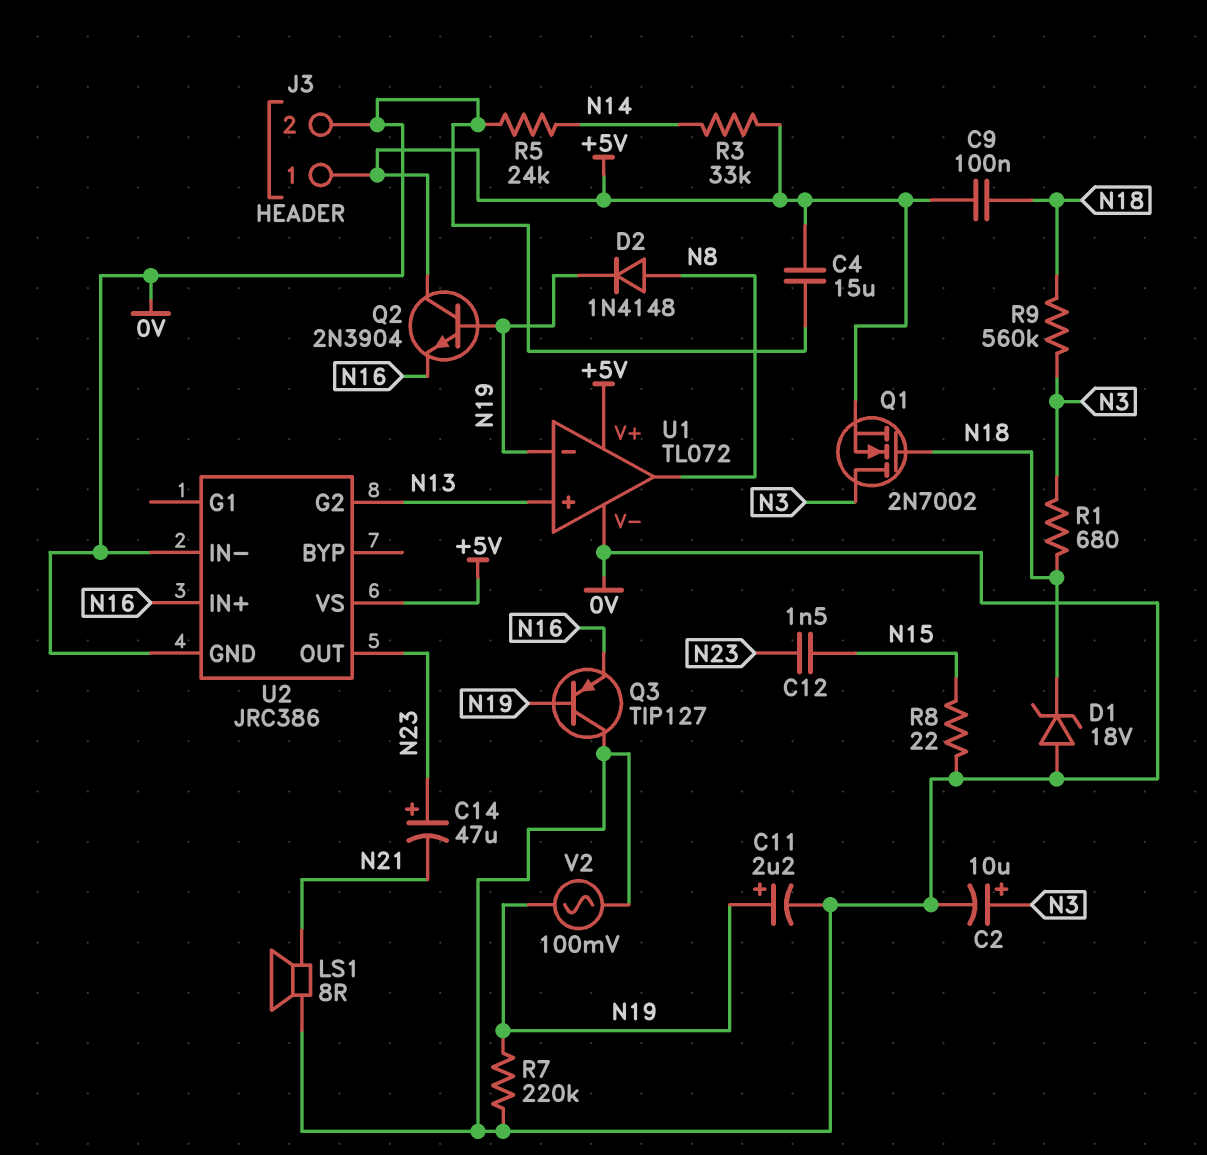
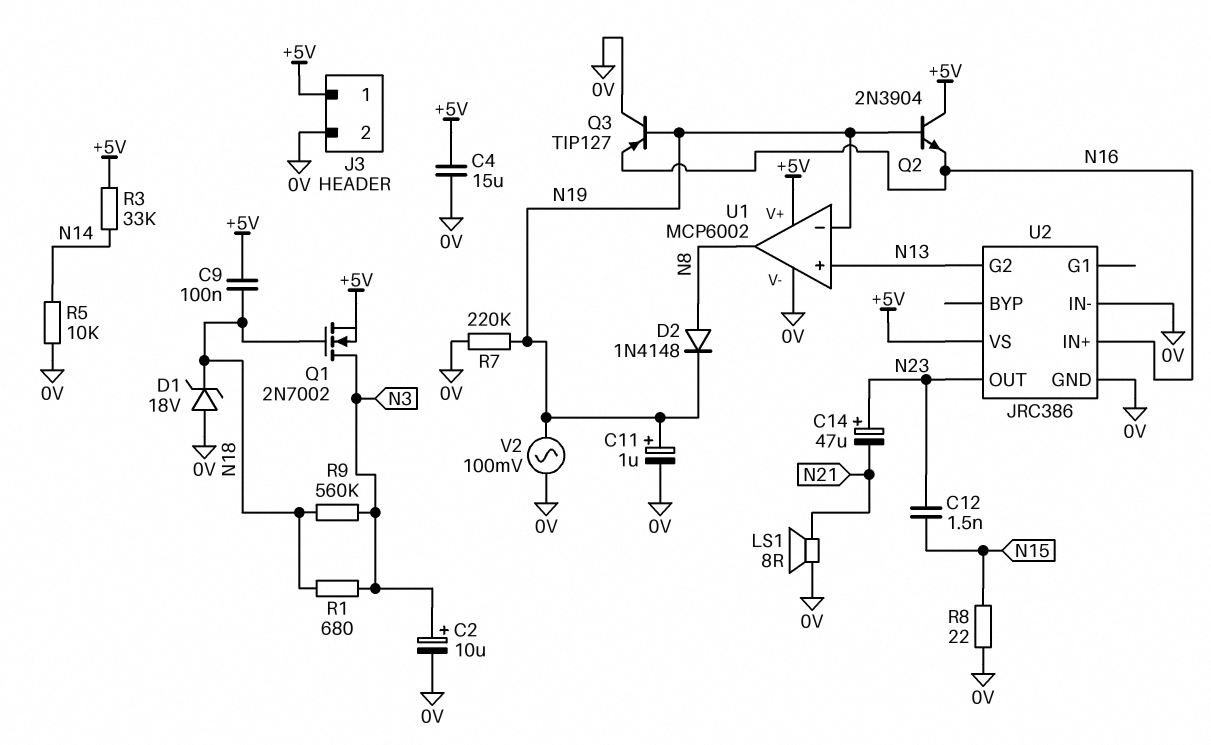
C11: 2.2uF (plus N19, minus 0V) -> 1uF (plus N19, minus 0V)
R5: 24k (0V, N14) -> 10k (0V, N14)
U1: TL072 -> MCP6002

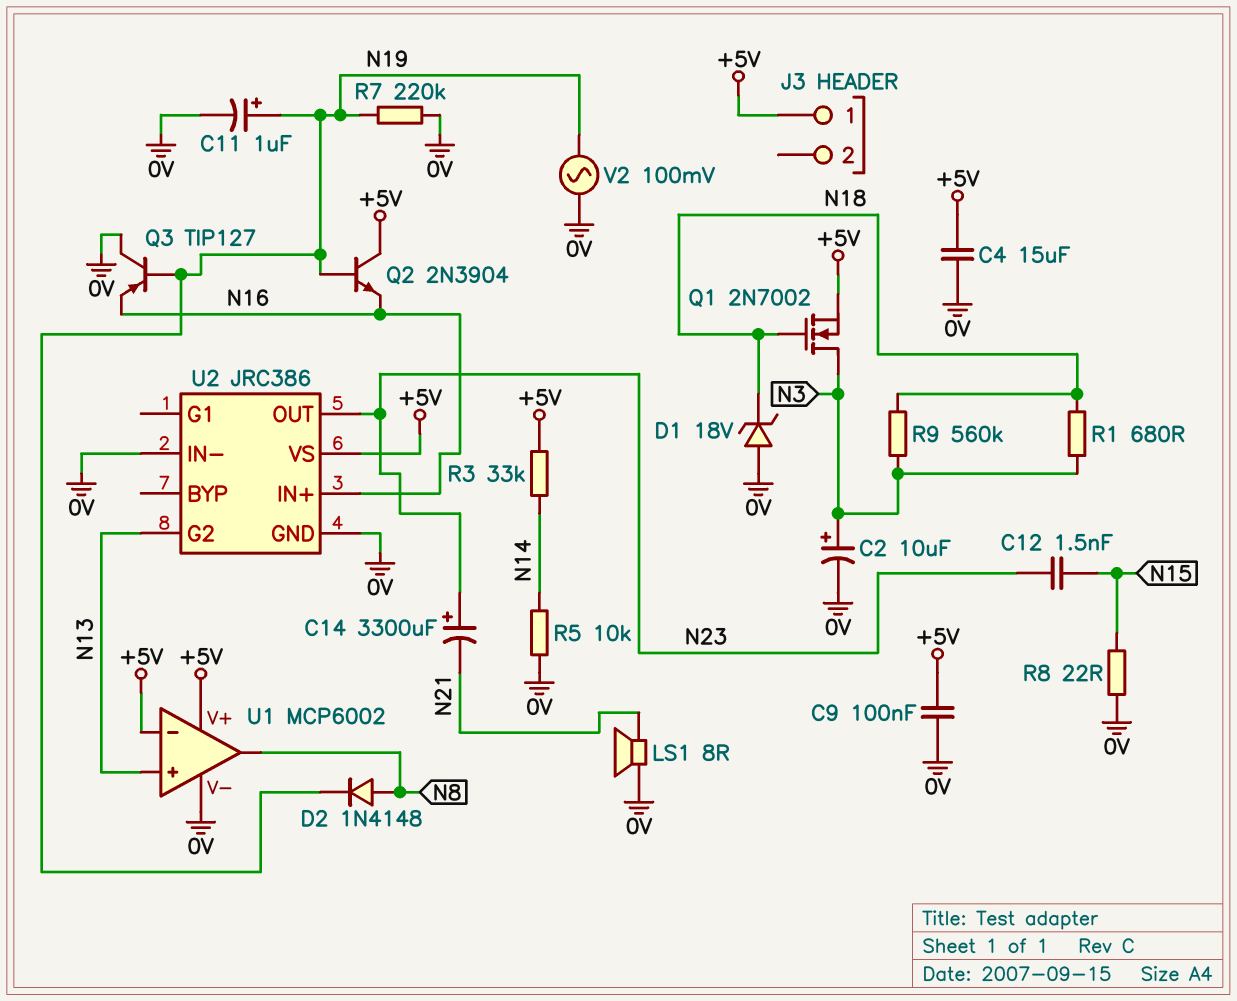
C9: 100nF (+5V, N18) -> 100nF (+5V, 0V)
C14: 47uF (plus N23, minus N21) -> 3300uF (plus N23, minus N21)
J3 pin 2: 0V -> none
U1 pin in-: N19 -> +5V

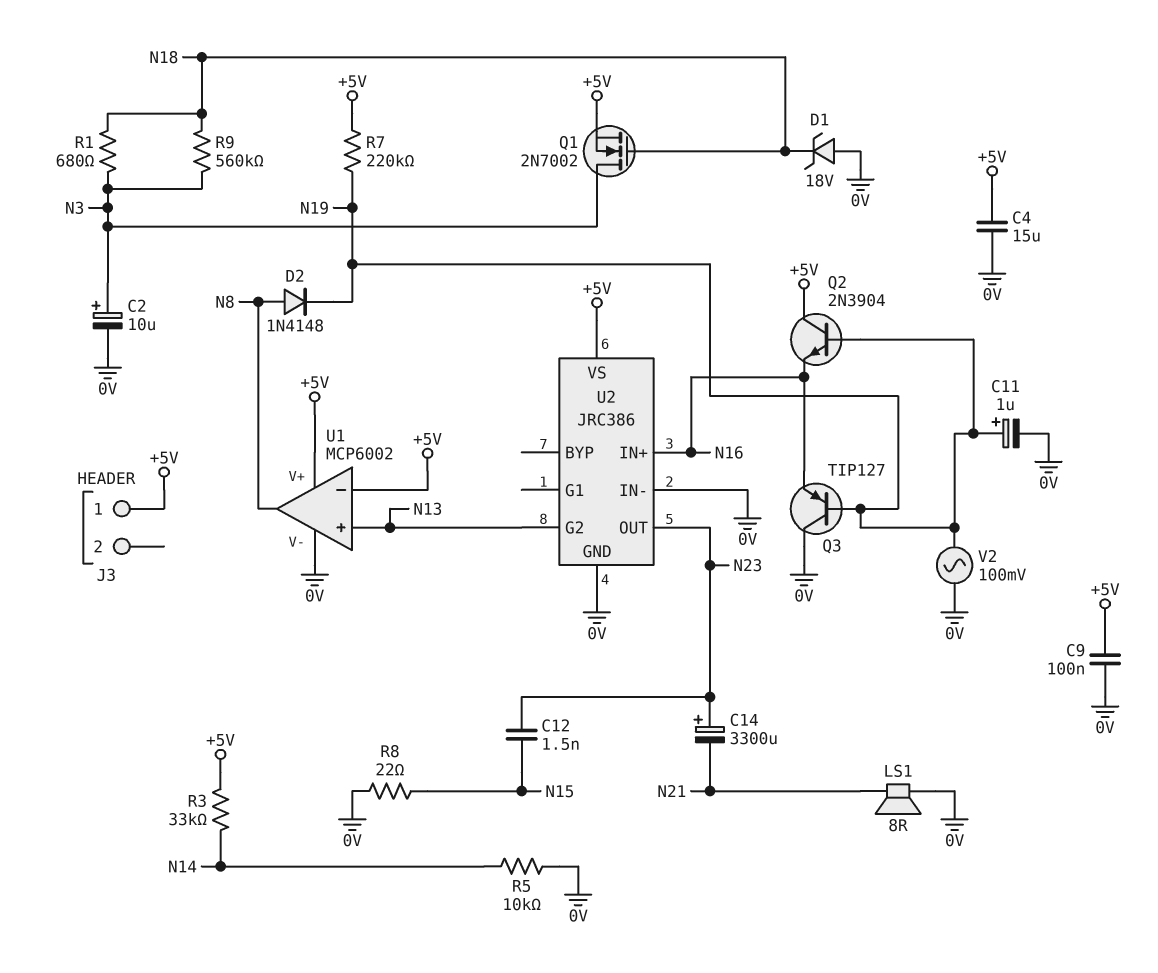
R7: 220k (0V, N19) -> 220k (+5V, N19)

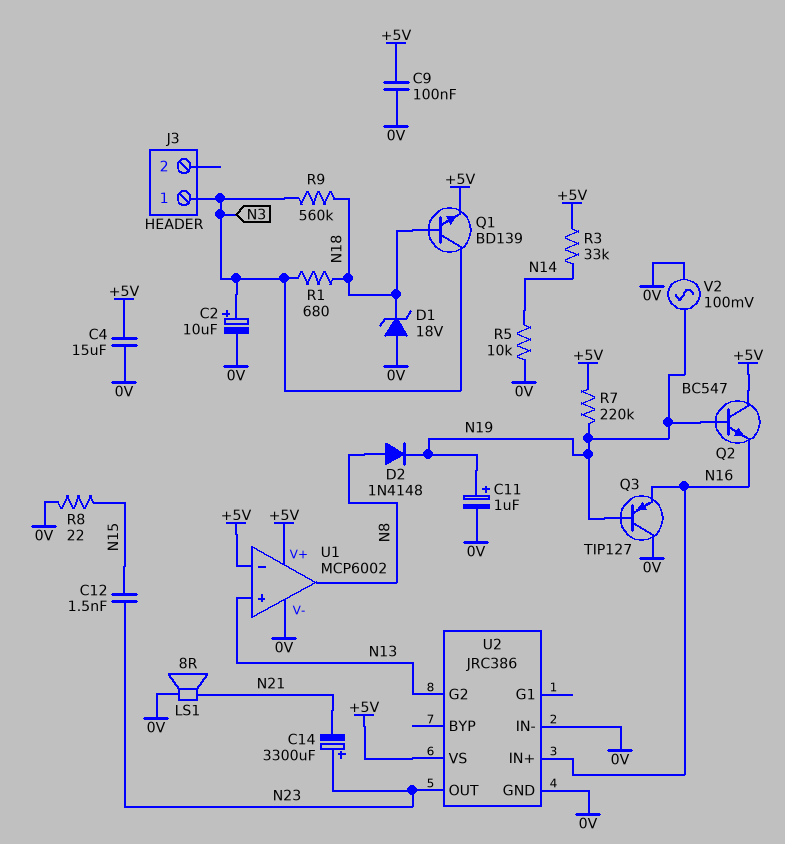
J3 pin 1: +5V -> N3
Q1: NMOS 2N7002 (G N18, D N3, S +5V) -> NPN BD139 (B N18, C N3, E +5V)
Q2: NPN 2N3904 (B N19, C +5V, E N16) -> NPN BC547 (B N19, C +5V, E N16)

